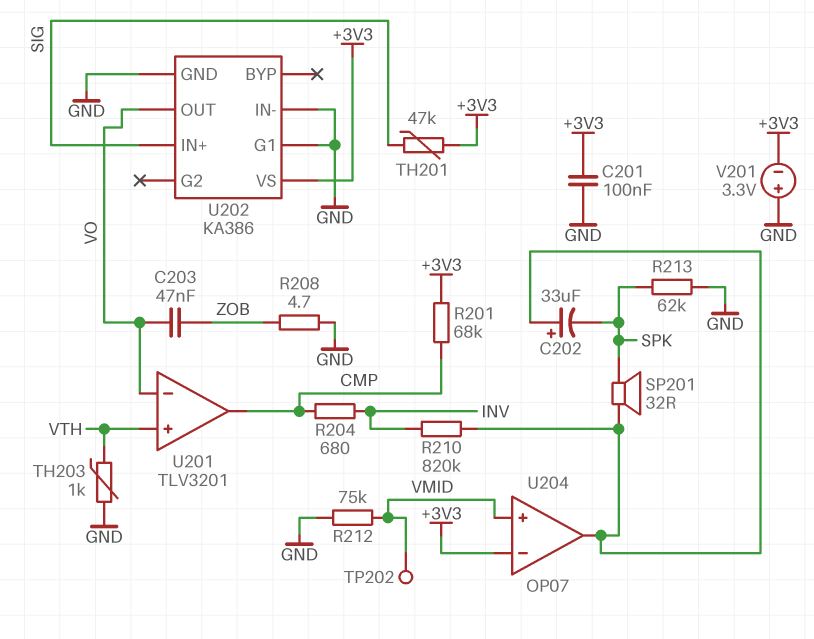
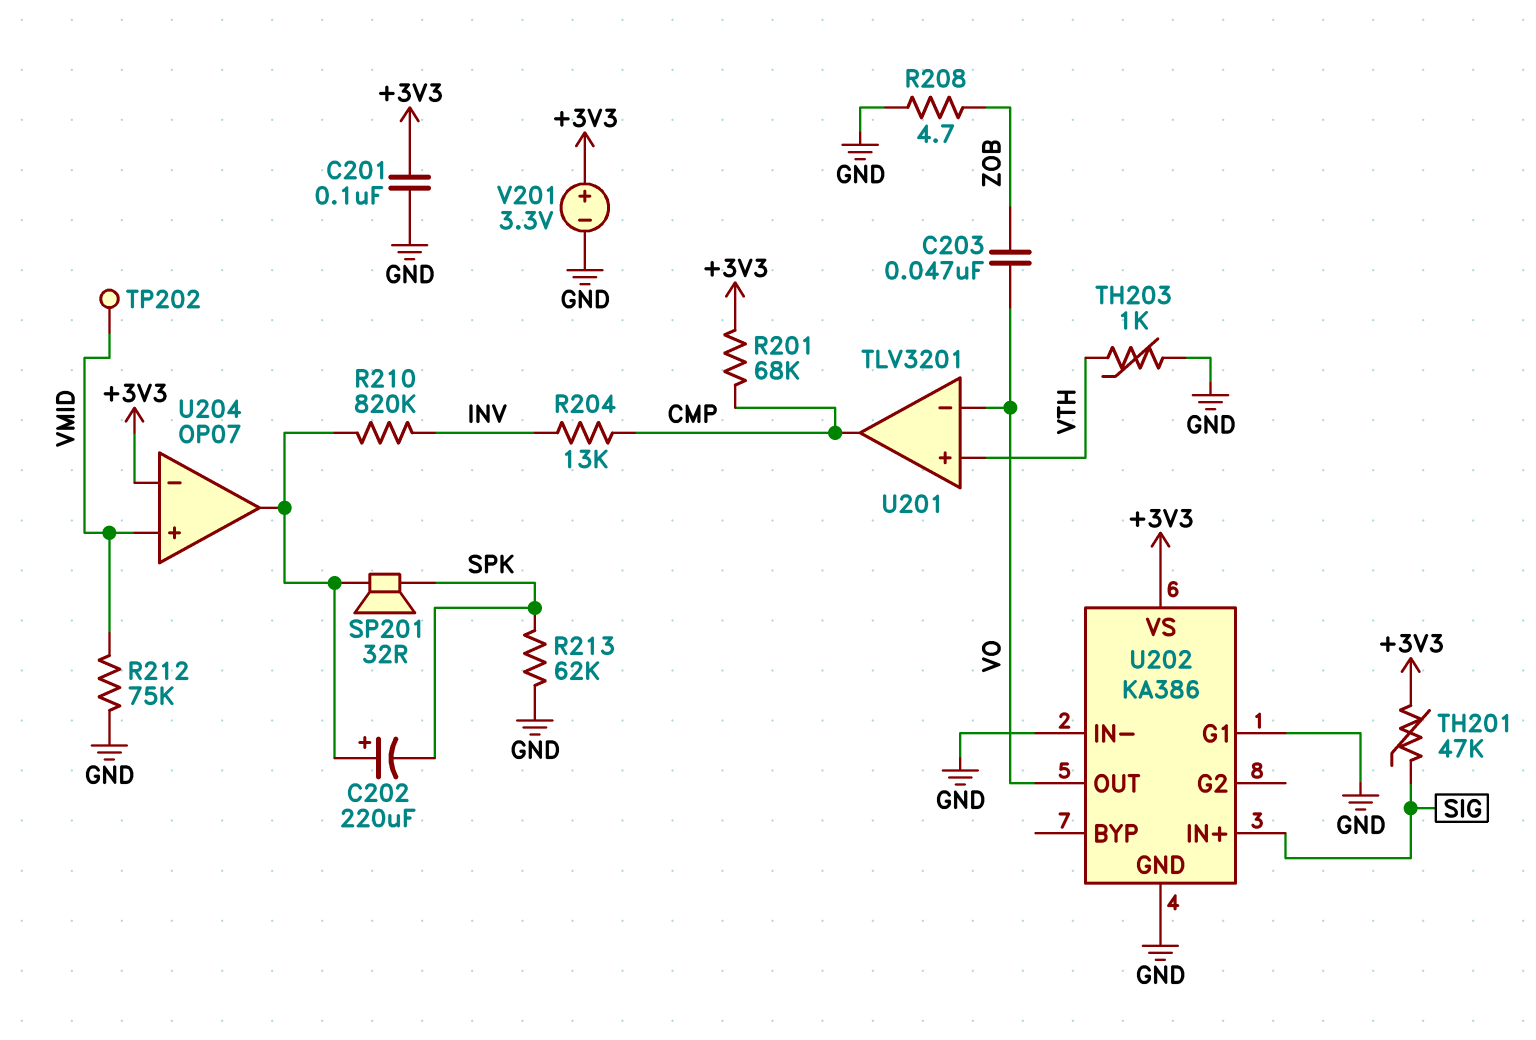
C202: 33uF (plus U204/out, minus SPK) -> 220uF (plus U204/out, minus SPK)
R204: 680 (CMP, INV) -> 13k (CMP, INV)
V201: 3.3V (plus GND, minus +3V3) -> 3.3V (plus +3V3, minus GND)

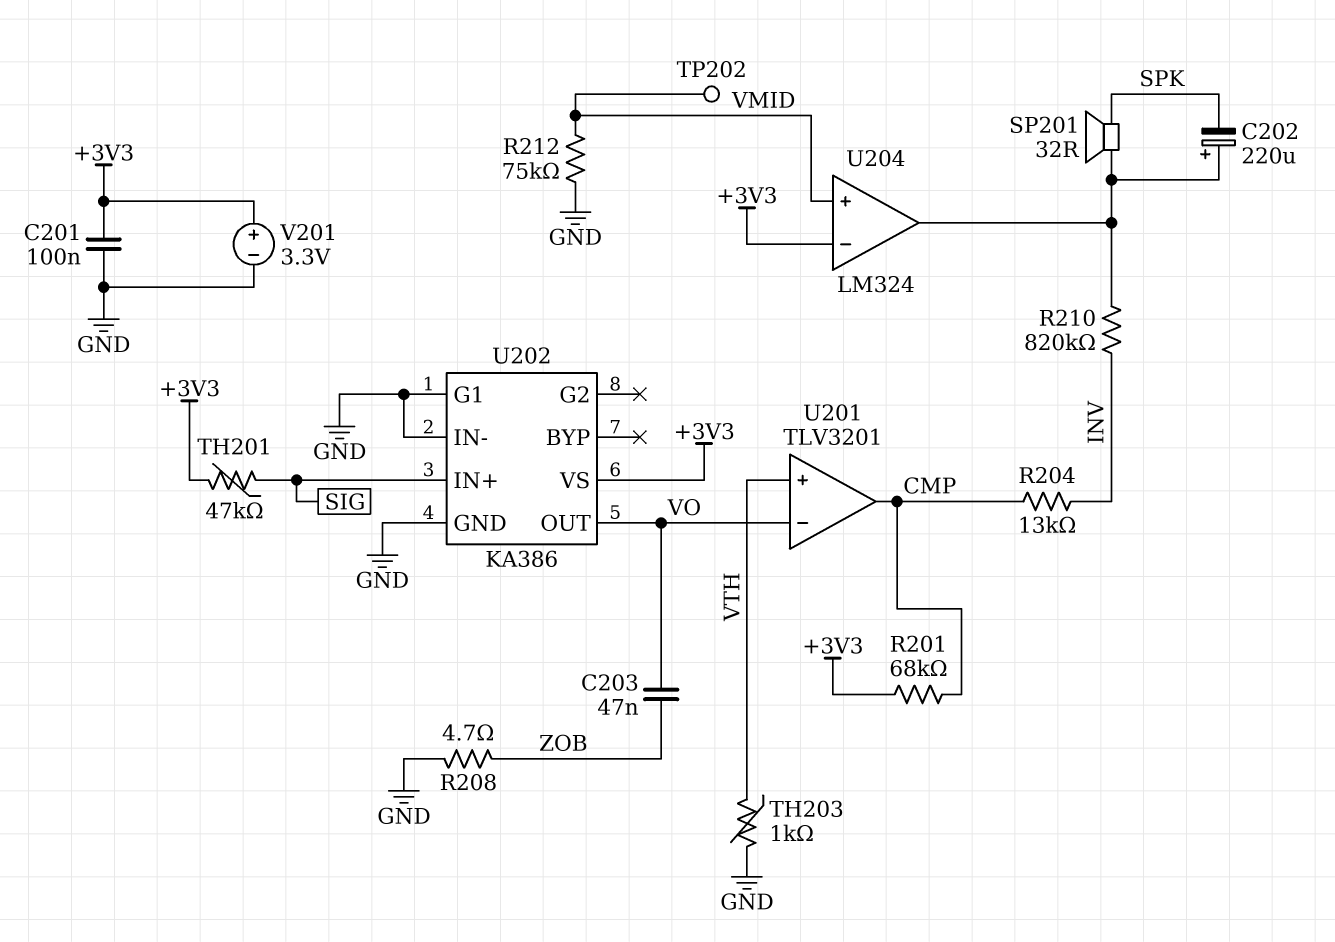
R213: 62k (GND, SPK) -> none
U204: OP07 -> LM324

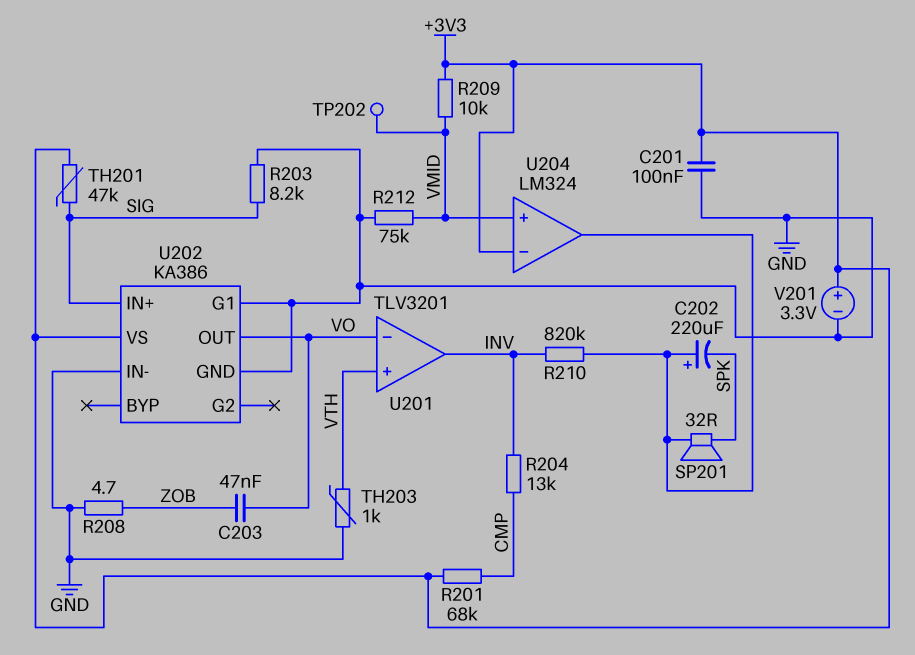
R203: none -> 8.2k (GND, SIG)
R209: none -> 10k (+3V3, VMID)
U201 pin out: CMP -> INV

